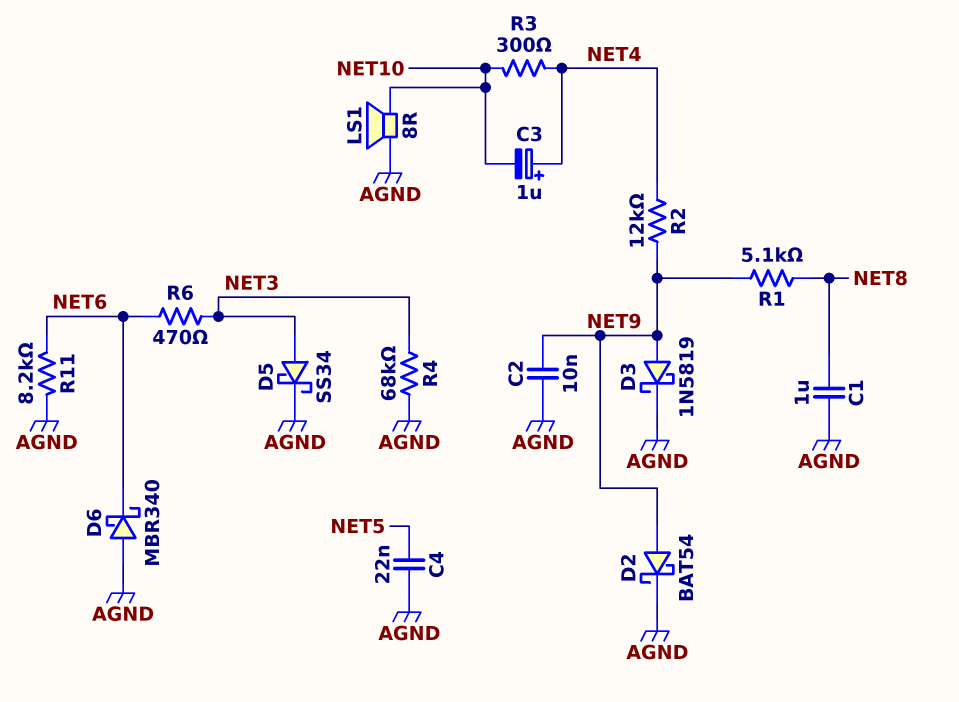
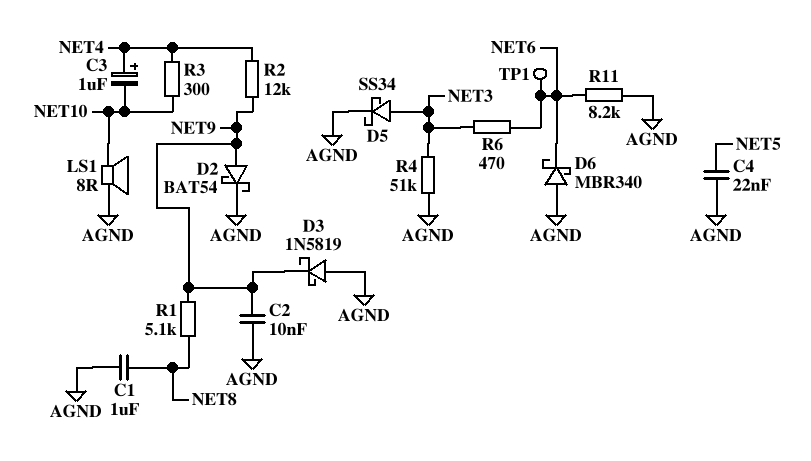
D3: schottky 1N5819 (A NET9, K AGND) -> schottky 1N5819 (A AGND, K NET9)
R4: 68k (AGND, NET3) -> 51k (AGND, NET3)
TP1: none -> test point (NET6)

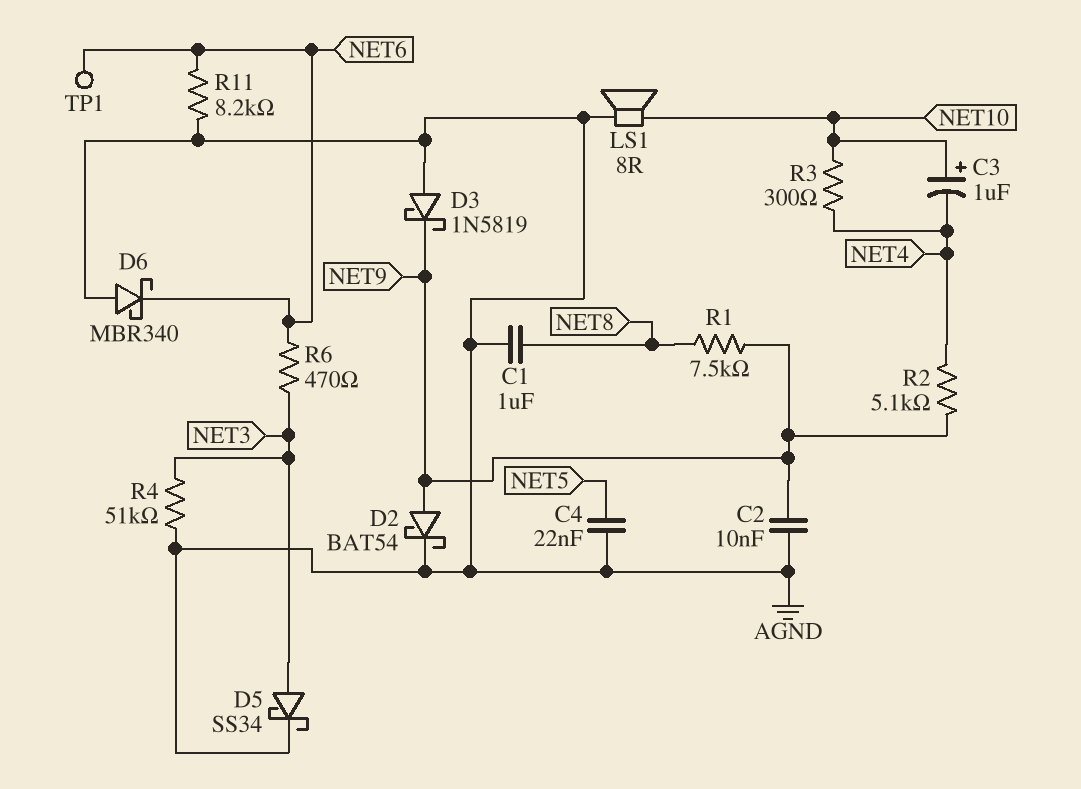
C3: 1uF (plus NET4, minus NET10) -> 1uF (plus NET10, minus NET4)
R1: 5.1k (NET8, NET9) -> 7.5k (NET8, NET9)
R2: 12k (NET4, NET9) -> 5.1k (NET4, NET9)

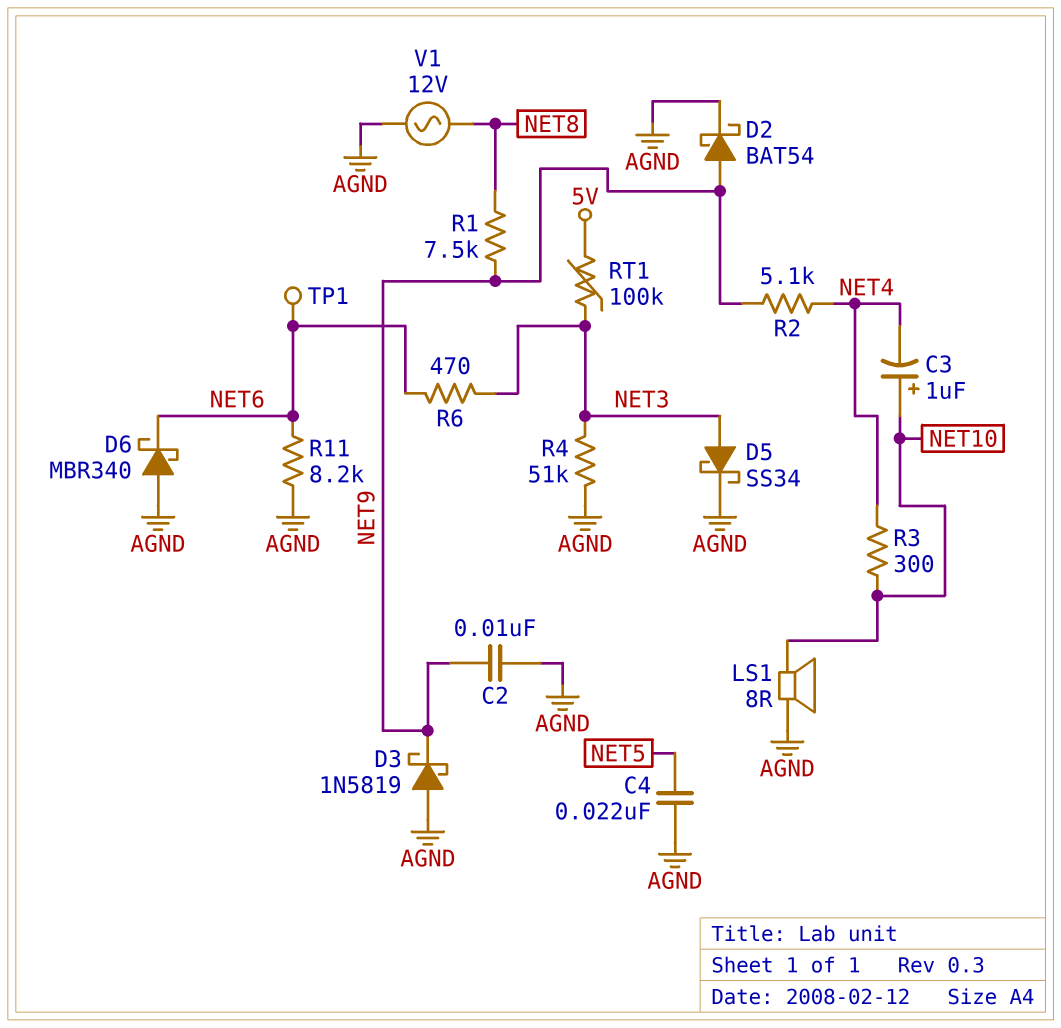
C1: 1uF (AGND, NET8) -> none
RT1: none -> 100k (5V, NET3)
V1: none -> AC 12V (AGND, NET8)

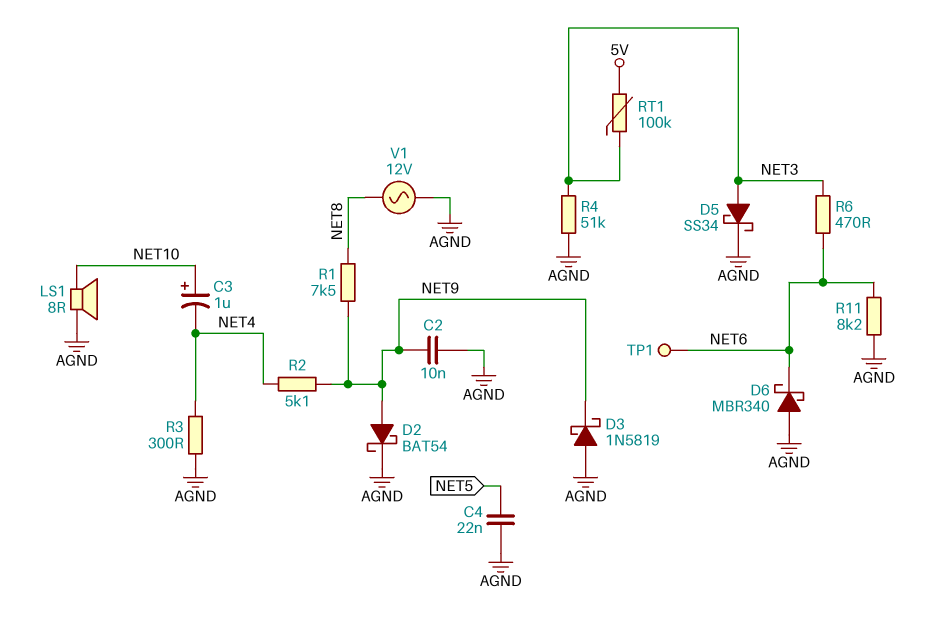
R3: 300 (NET4, NET10) -> 300 (AGND, NET4)

